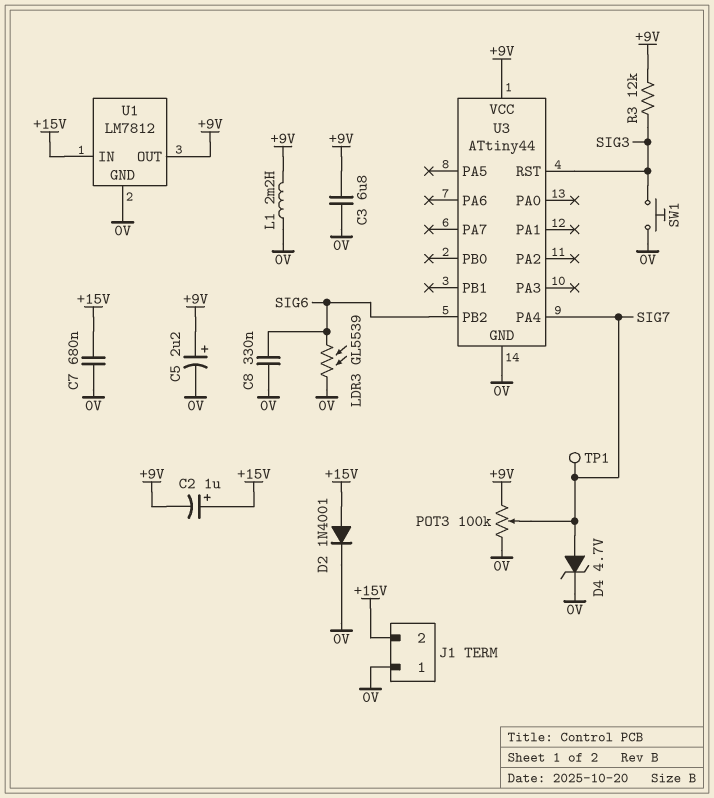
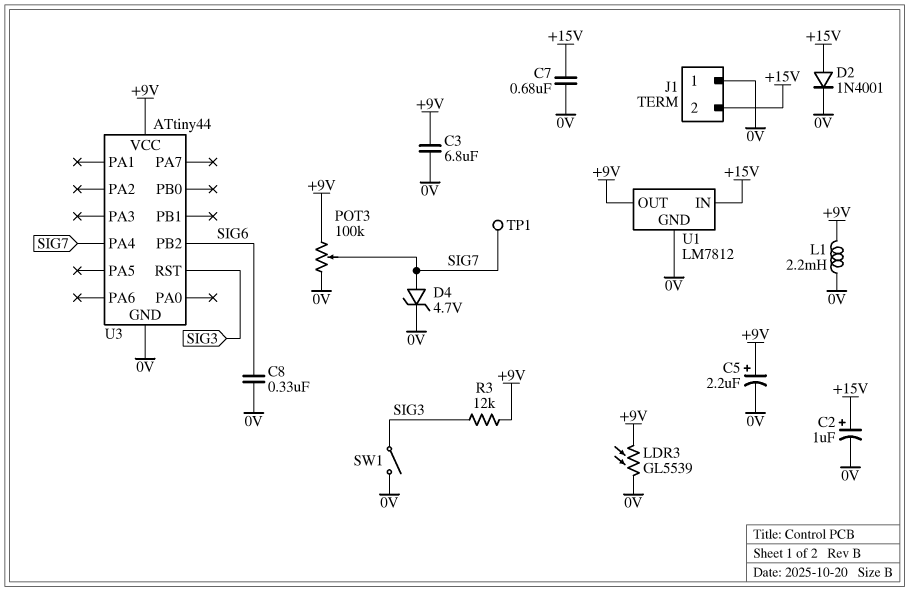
C2: 1uF (plus +15V, minus +9V) -> 1uF (plus +15V, minus 0V)
LDR3: GL5539 (0V, SIG6) -> GL5539 (+9V, 0V)
SW1: button (0V, SIG3) -> switch (0V, SIG3)

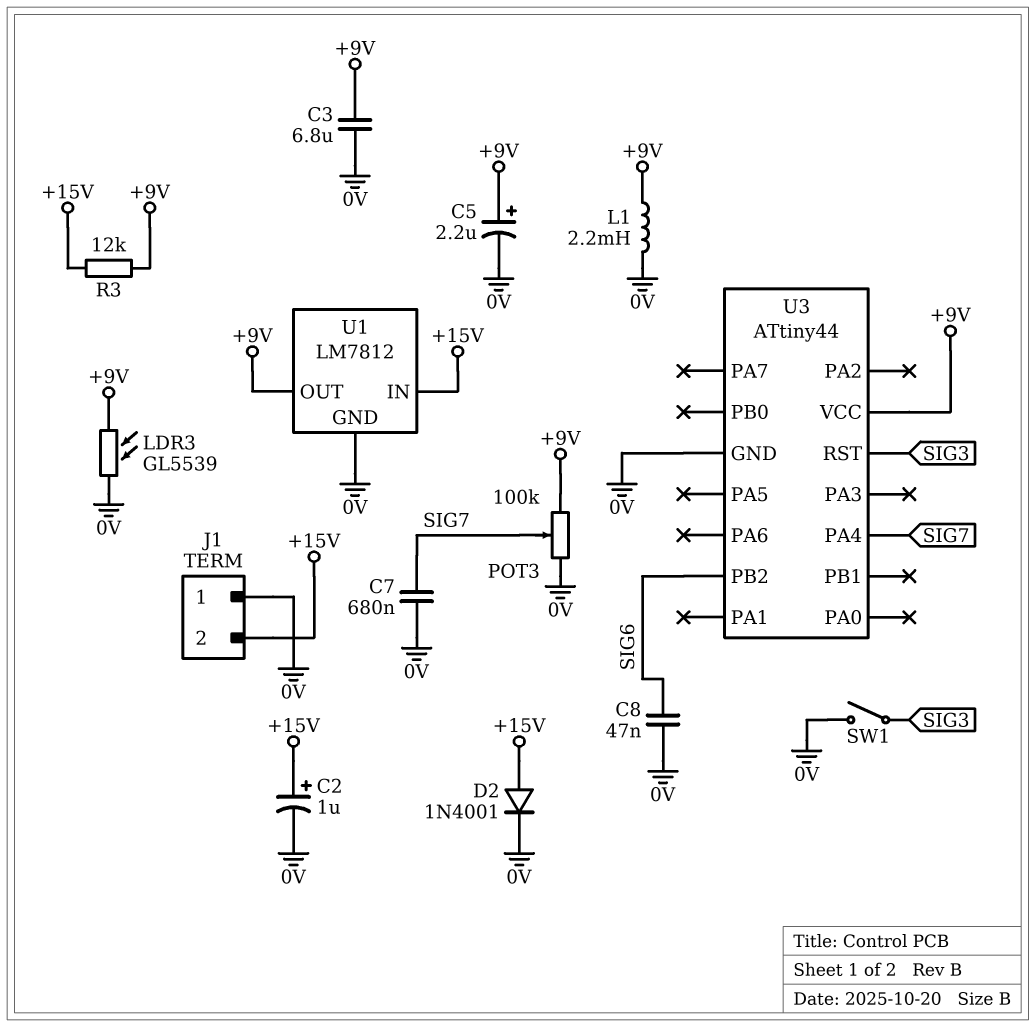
C7: 680nF (+15V, 0V) -> 680nF (0V, SIG7)
C8: 330nF (0V, SIG6) -> 47nF (0V, SIG6)
D4: zener 4.7V (A SIG7, K 0V) -> none
R3: 12k (+9V, SIG3) -> 12k (+9V, +15V)
TP1: test point (SIG7) -> none

